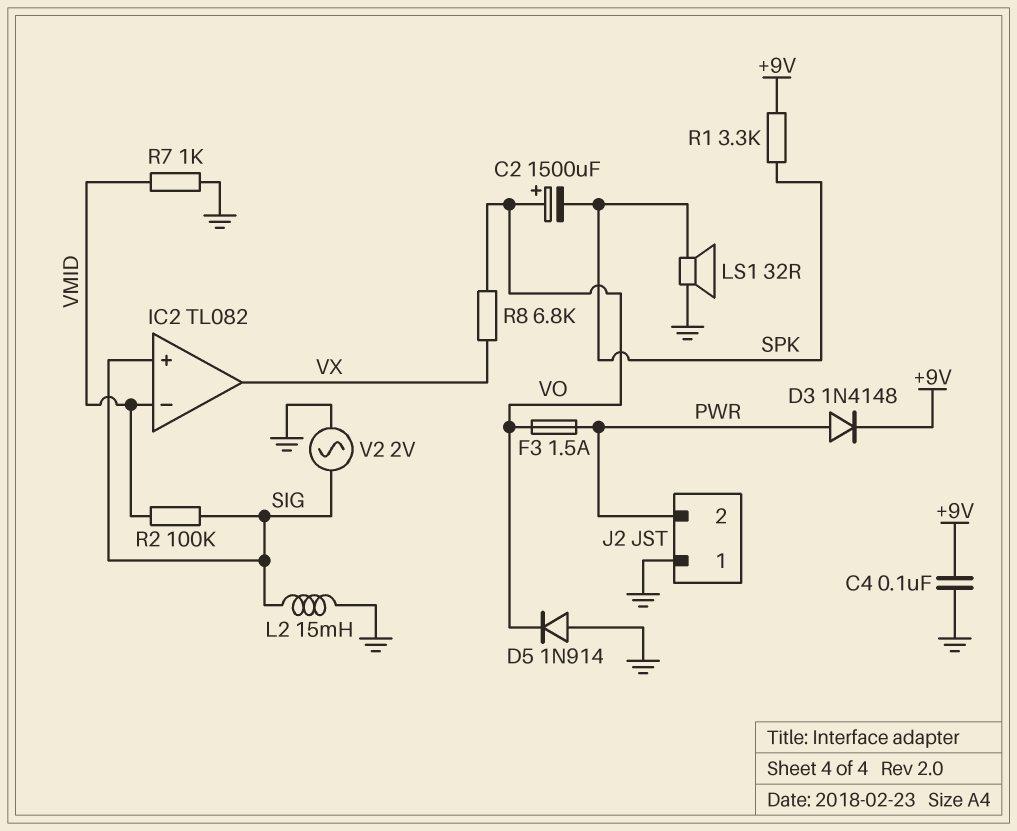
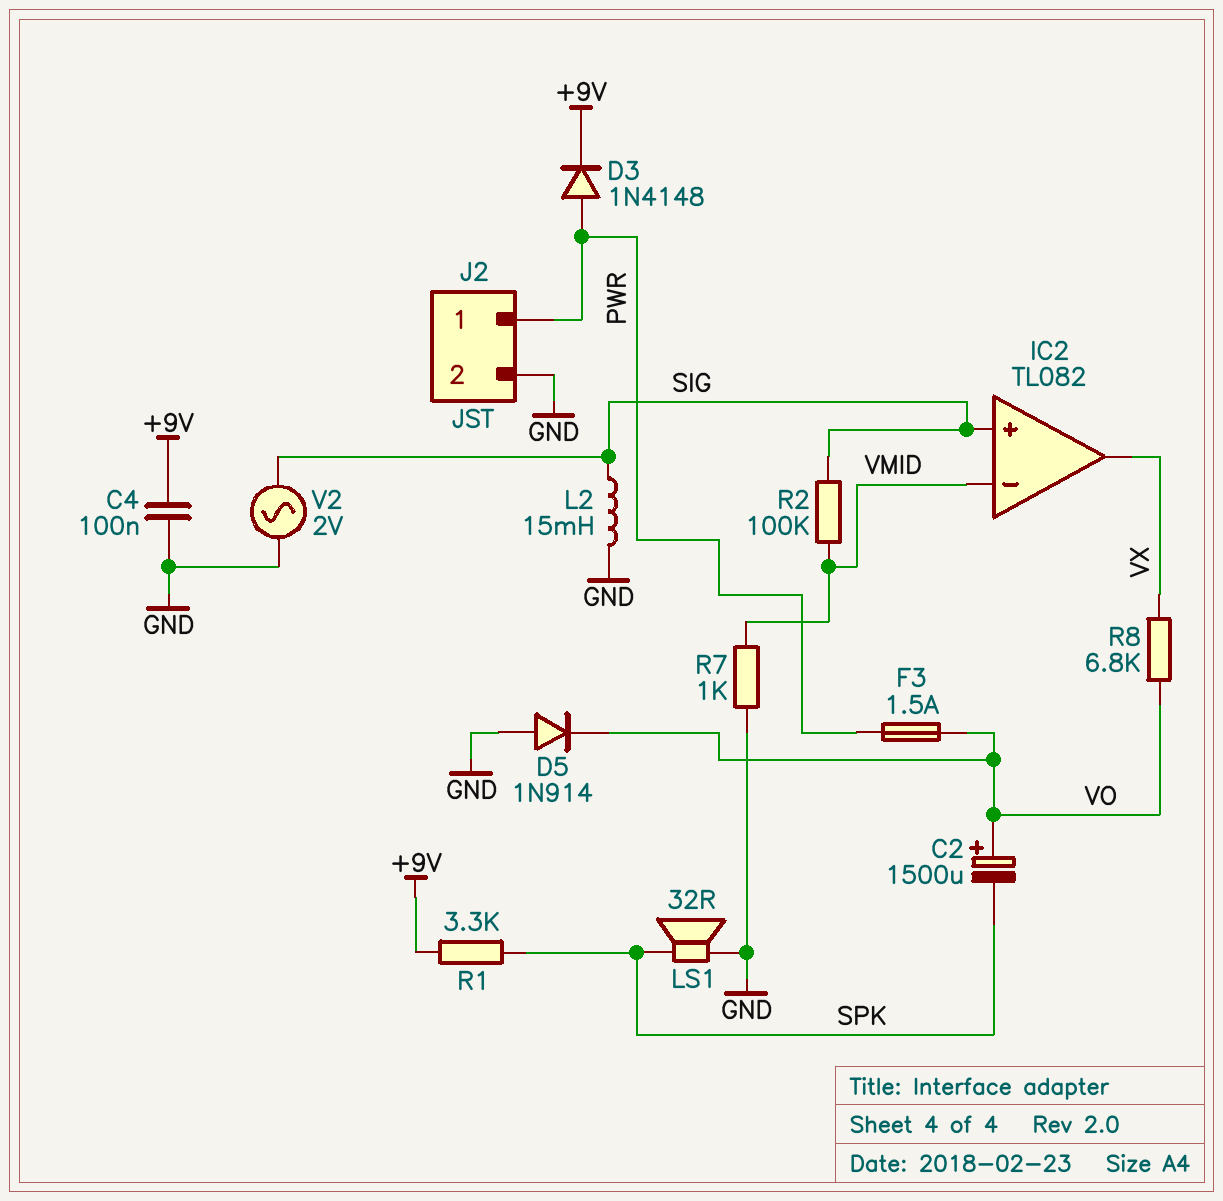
J2 pin 1: GND -> PWR
J2 pin 2: PWR -> GND

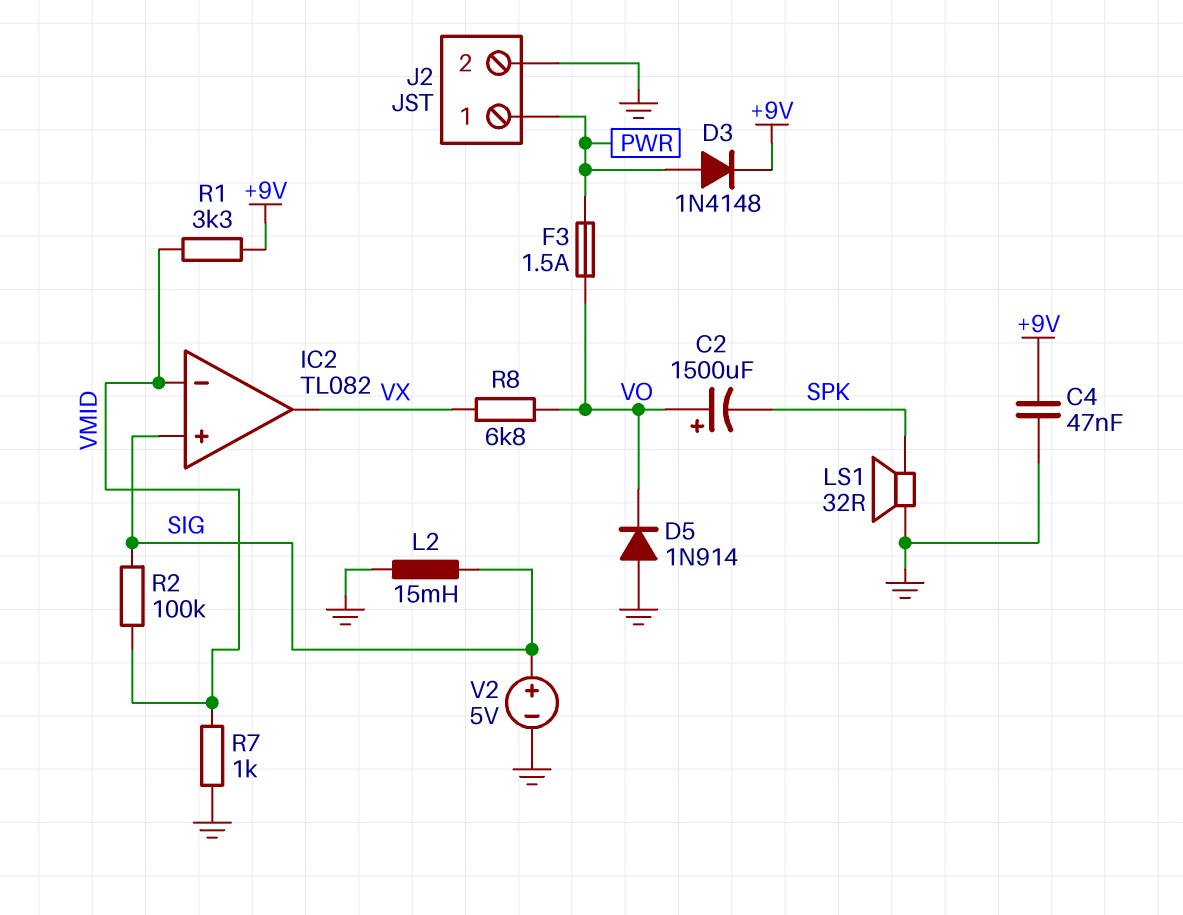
C4: 100nF (+9V, GND) -> 47nF (+9V, GND)
R1: 3.3k (+9V, SPK) -> 3.3k (+9V, VMID)
V2: AC 2V (GND, SIG) -> 5V (plus SIG, minus GND)

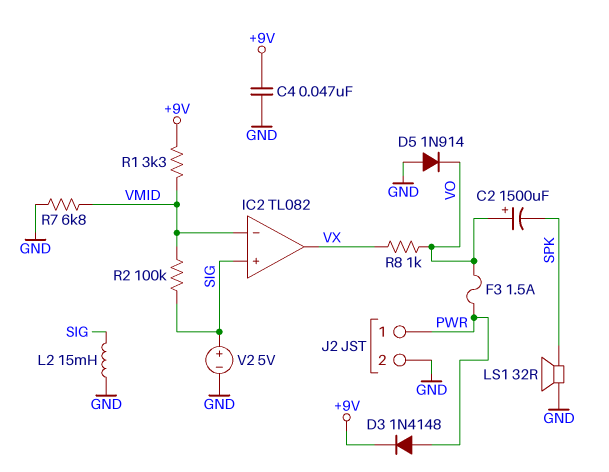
R7: 1k (GND, VMID) -> 6.8k (GND, VMID)
R8: 6.8k (VO, VX) -> 1k (VO, VX)

